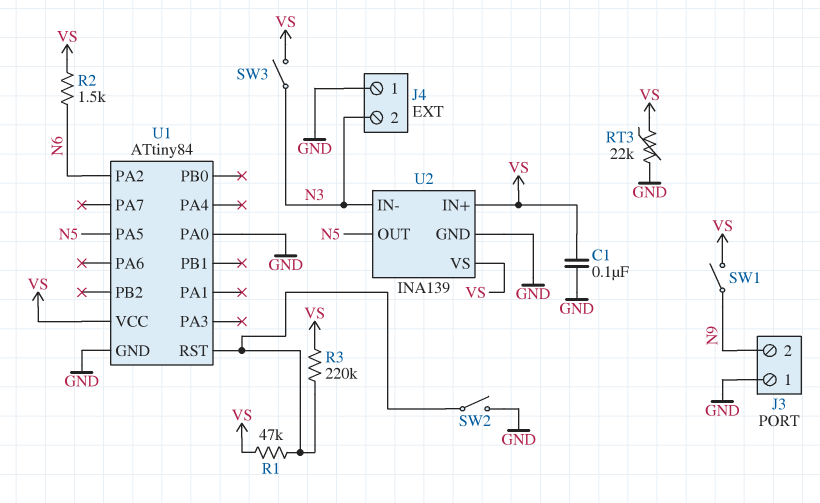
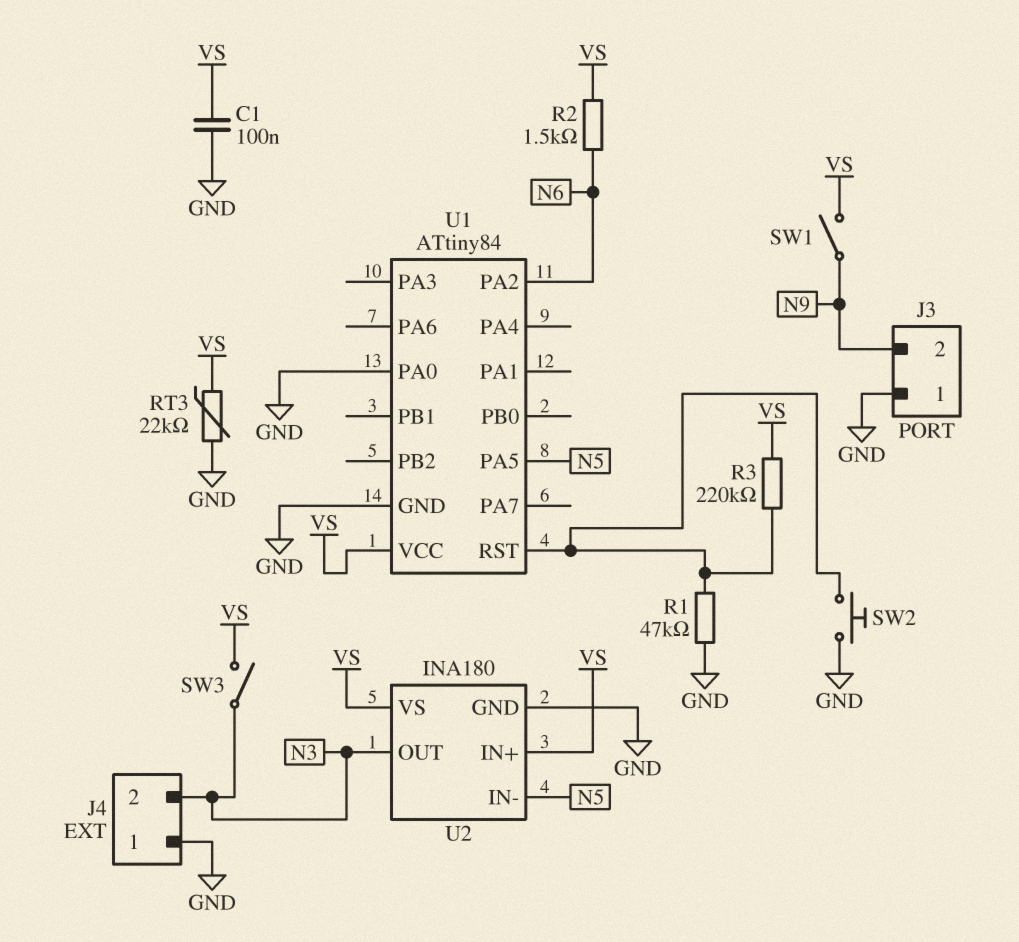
R1: 47k (U1/RST, VS) -> 47k (GND, U1/RST)
SW2: switch (GND, U1/RST) -> button (GND, U1/RST)
U2: INA139 -> INA180
U2 pin IN-: N3 -> N5
U2 pin OUT: N5 -> N3

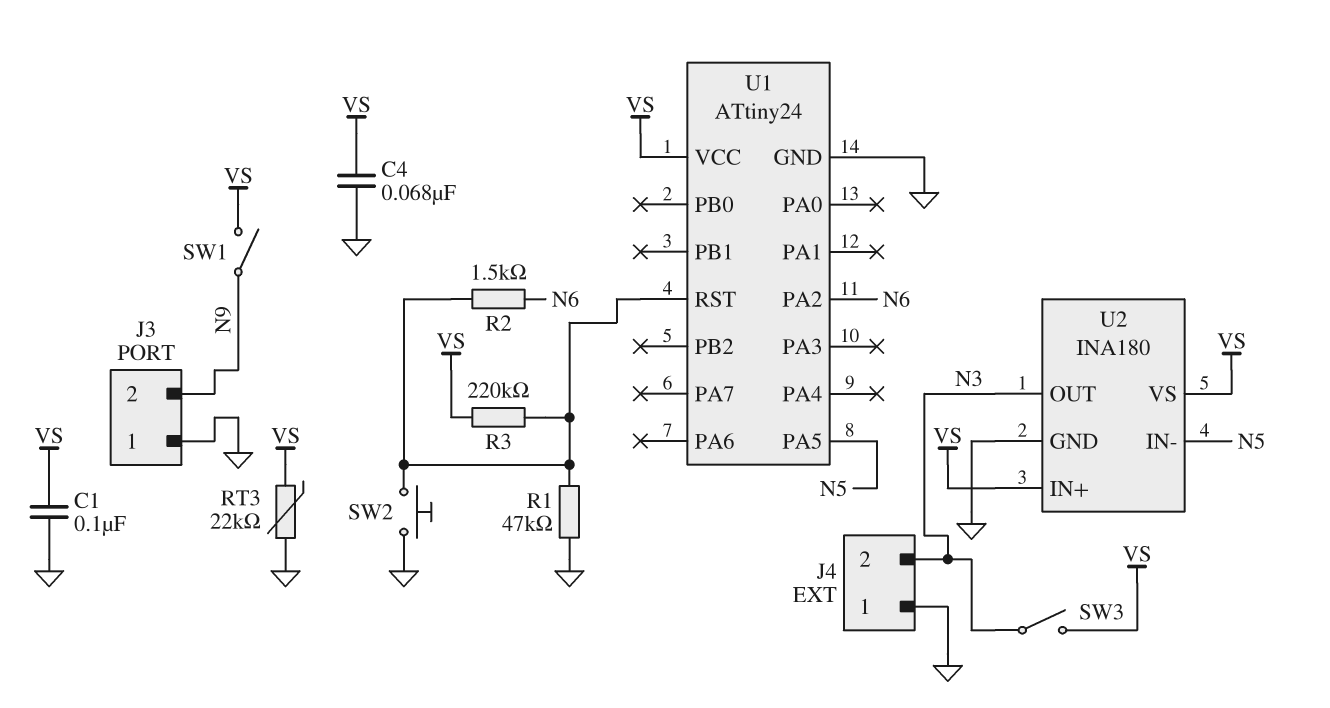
C4: none -> 68nF (GND, VS)
R2: 1.5k (N6, VS) -> 1.5k (N6, U1/RST)
U1: ATtiny84 -> ATtiny24
U1 pin PA0: GND -> none

